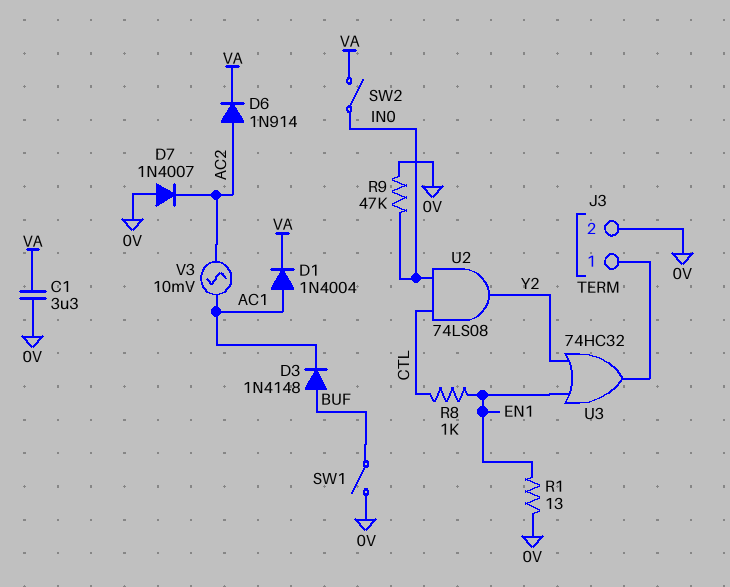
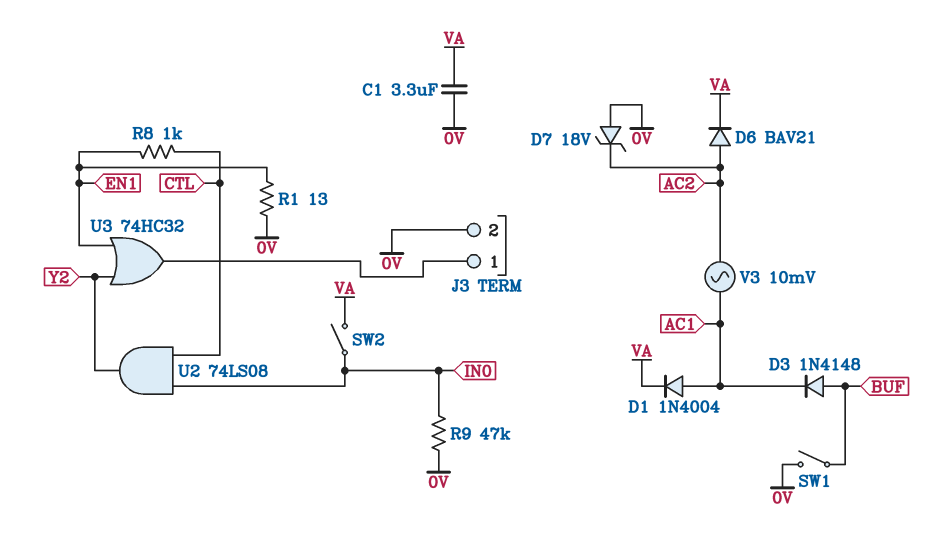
D6: diode 1N914 (A AC2, K VA) -> diode BAV21 (A AC2, K VA)
D7: diode 1N4007 (A 0V, K AC2) -> zener 18V (A 0V, K AC2)

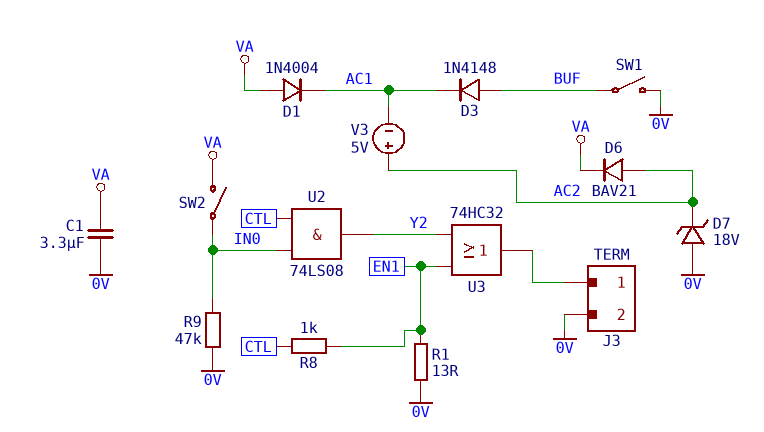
D1: diode 1N4004 (A AC1, K VA) -> diode 1N4004 (A VA, K AC1)
V3: AC 10mV (AC1, AC2) -> 5V (plus AC2, minus AC1)

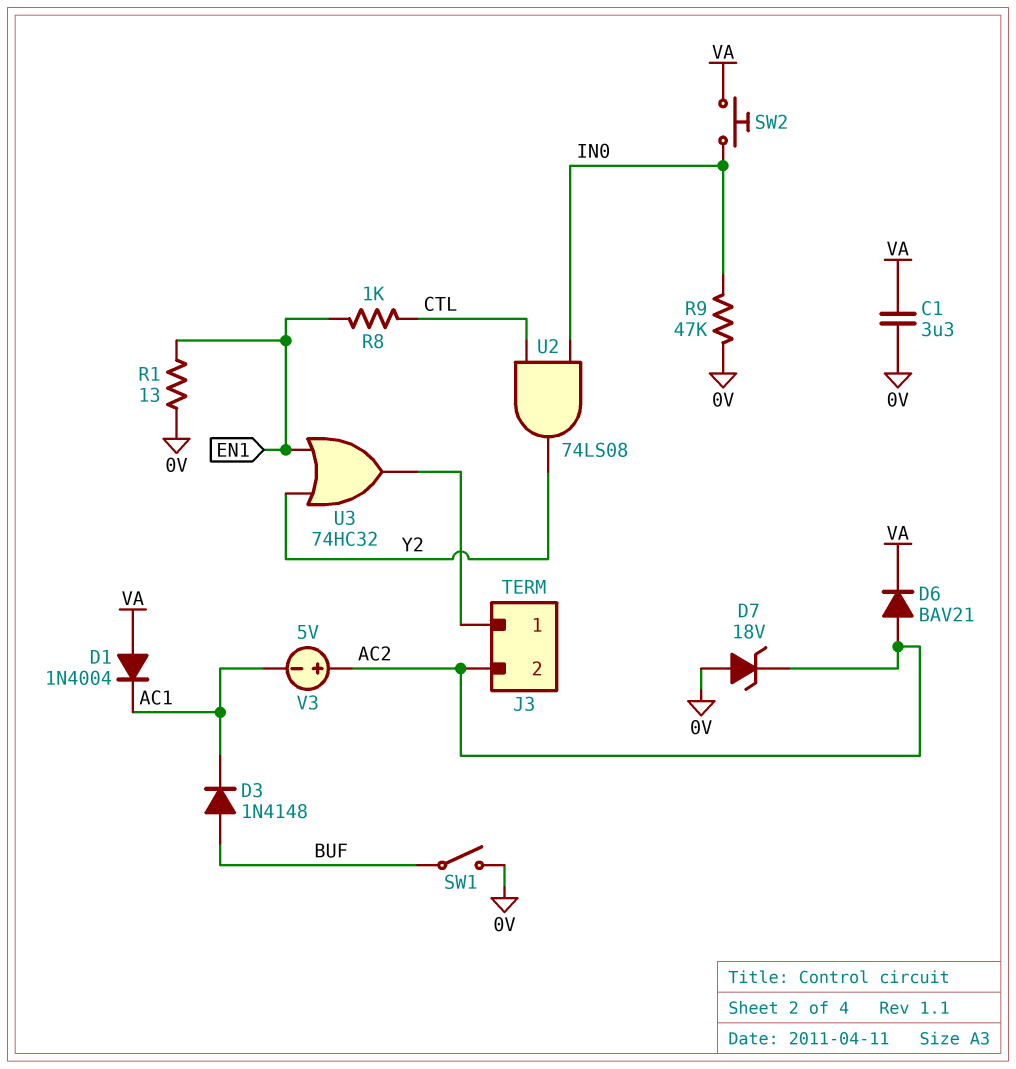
J3 pin 2: 0V -> AC2
SW2: switch (IN0, VA) -> button (IN0, VA)

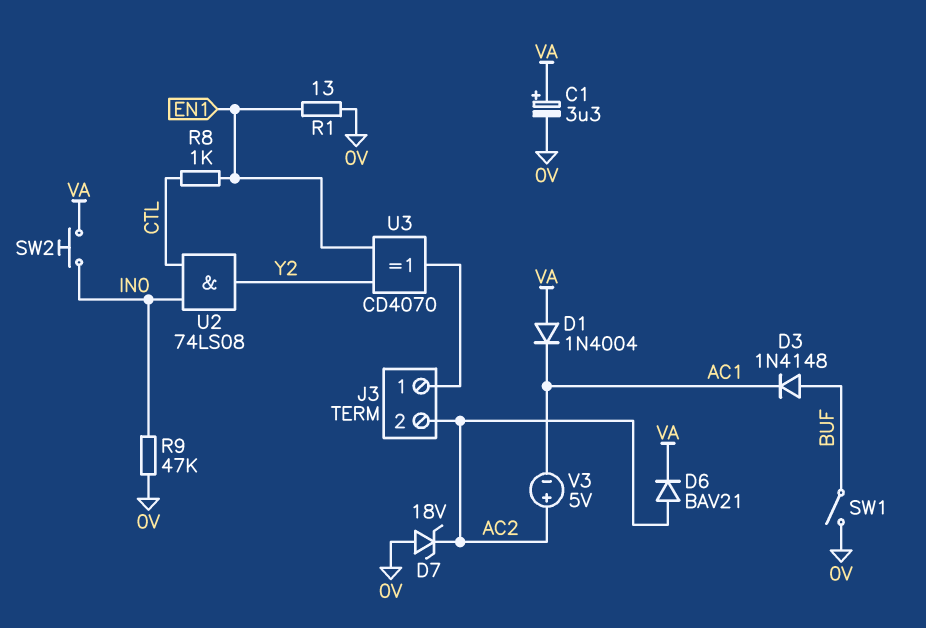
C1: 3.3uF (0V, VA) -> 3.3uF (plus VA, minus 0V)
U3: OR 74HC32 (in EN1, in Y2, out J3/1) -> XOR CD4070 (in EN1, in Y2, out J3/1)

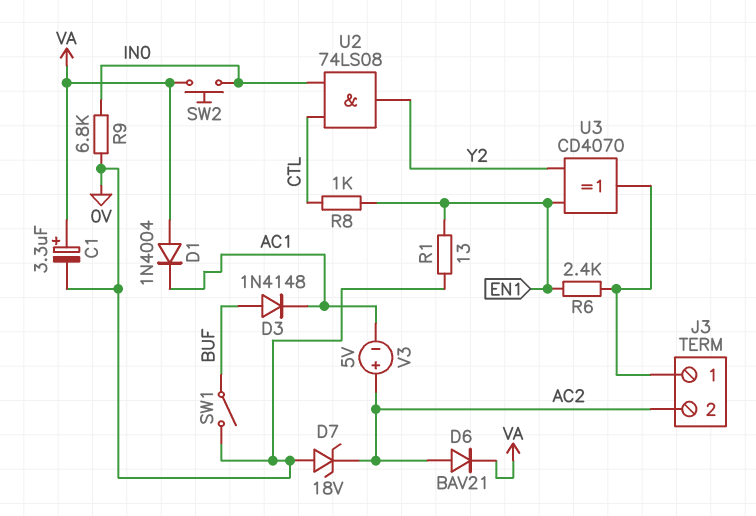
R6: none -> 2.4k (EN1, J3/1)
R9: 47k (0V, IN0) -> 6.8k (0V, IN0)

